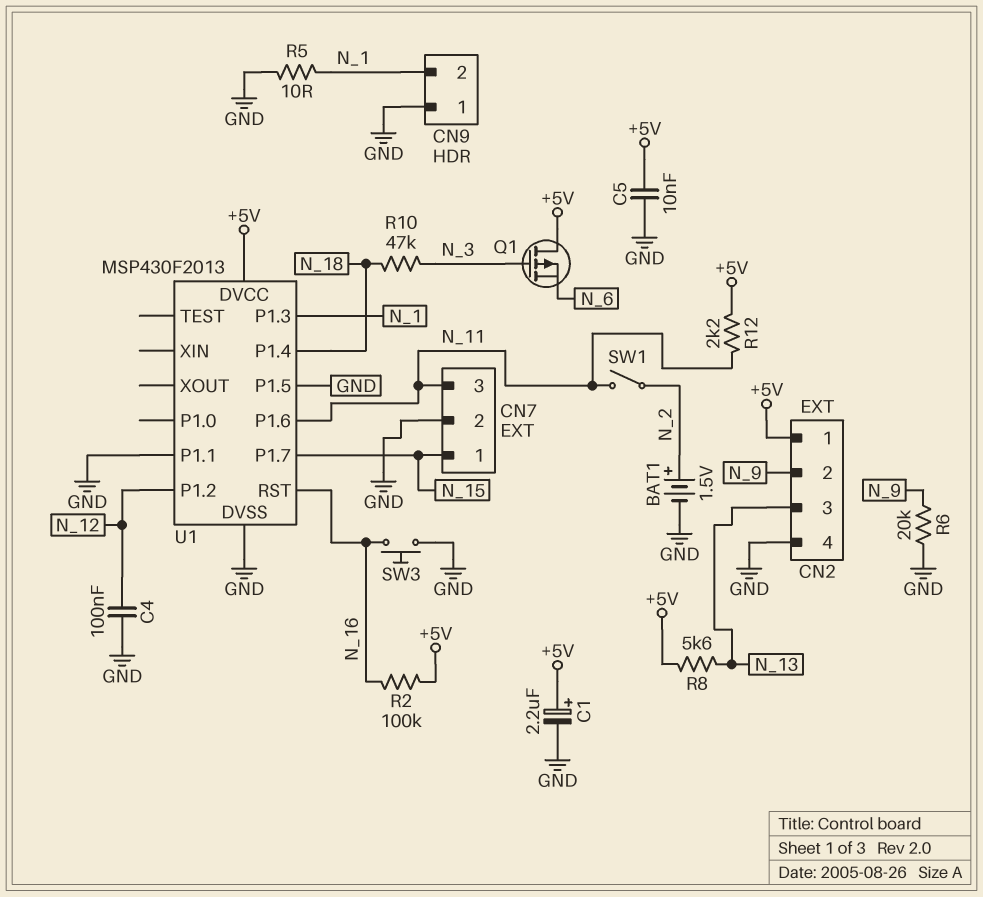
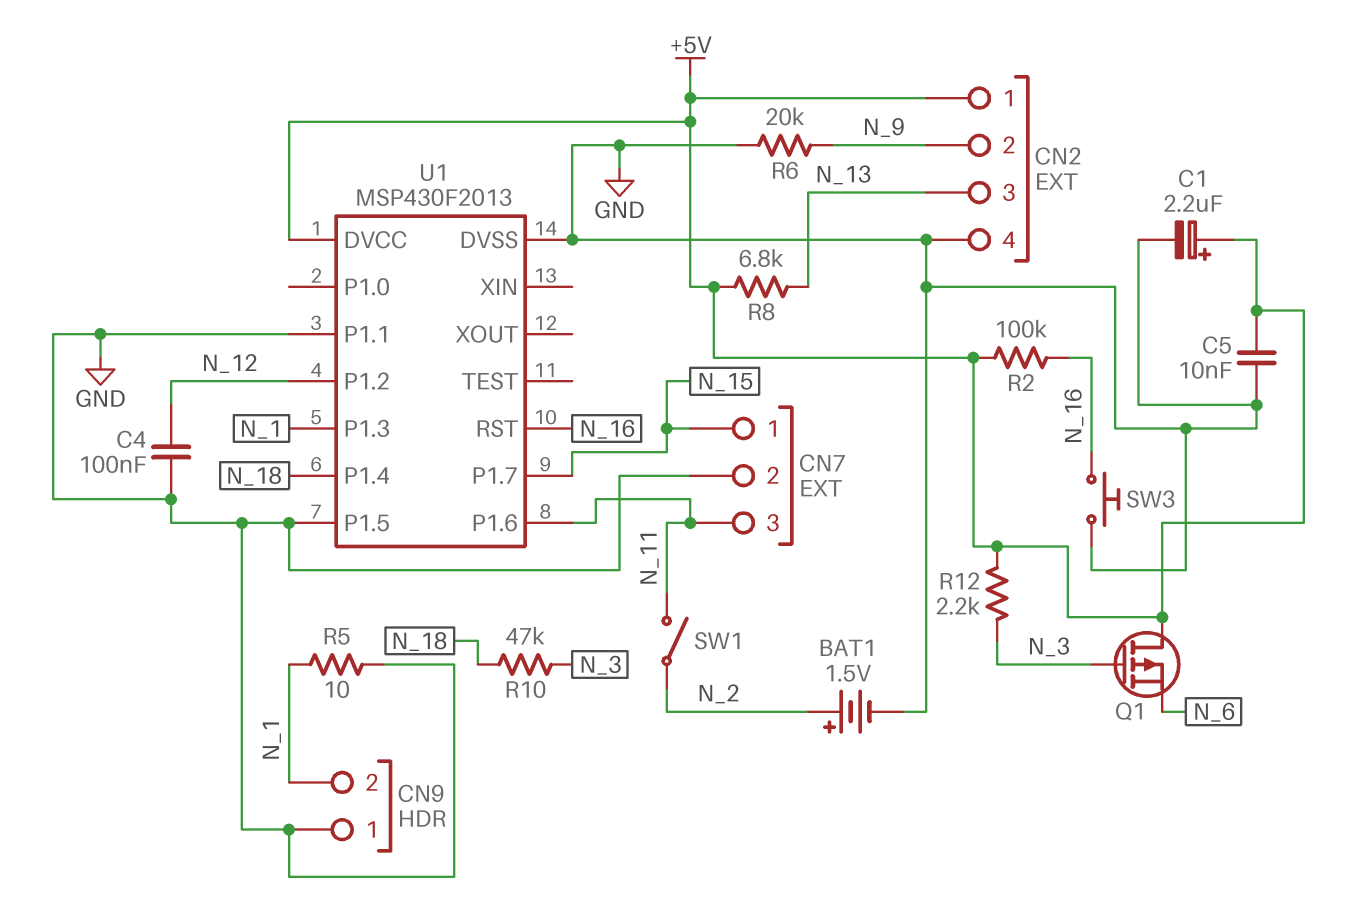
R8: 5.6k (+5V, N_13) -> 6.8k (+5V, N_13)
R12: 2.2k (+5V, N_11) -> 2.2k (+5V, N_3)

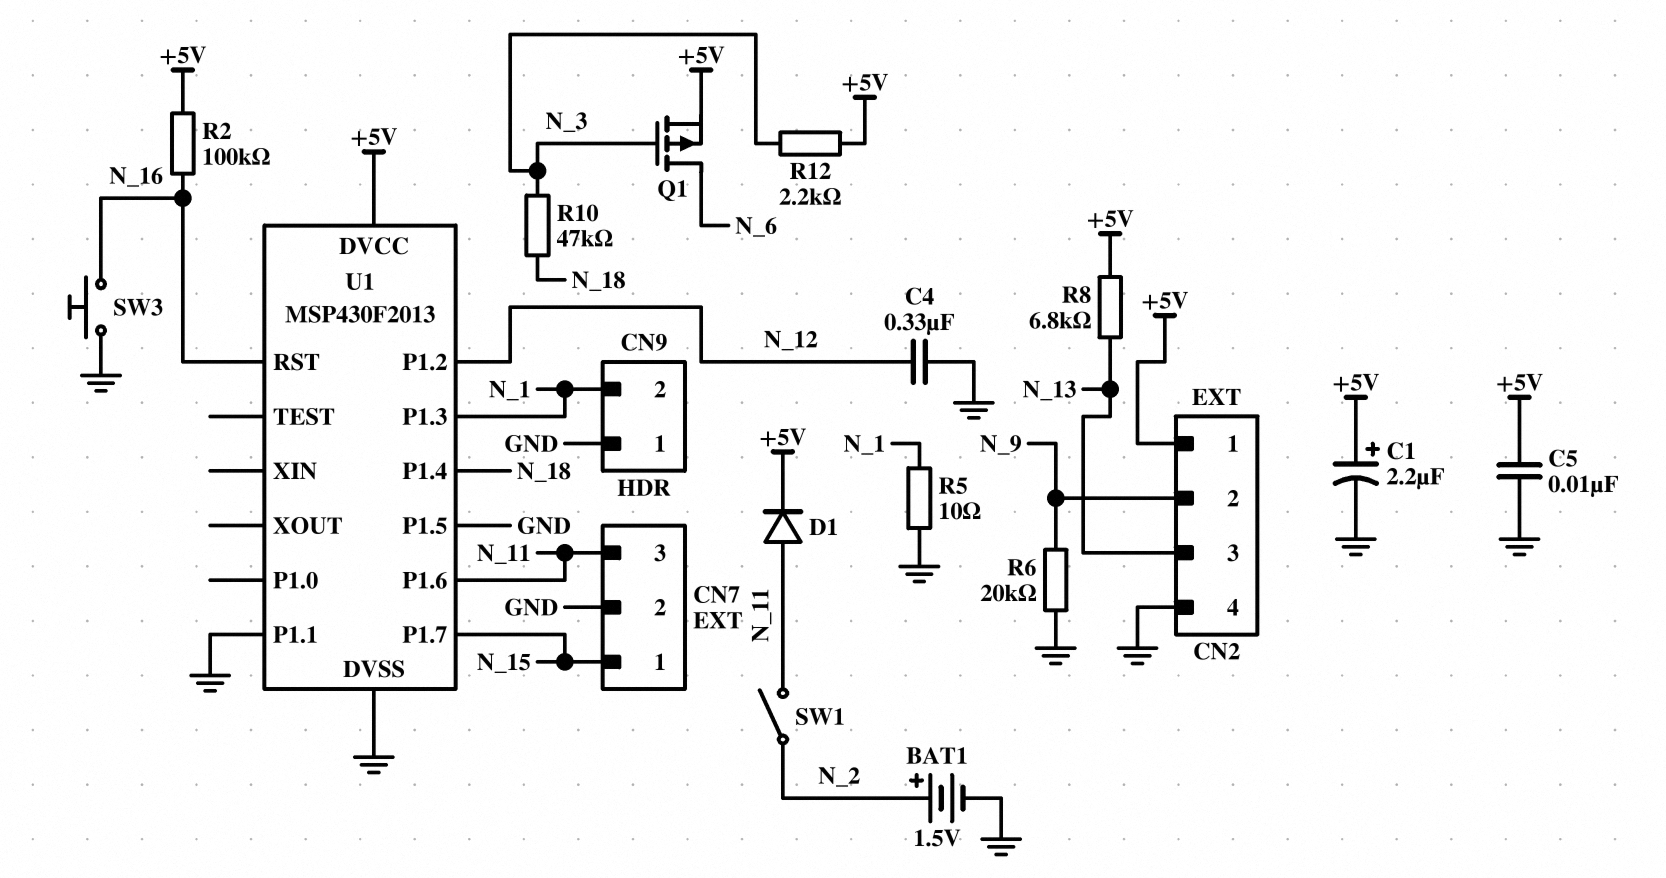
C4: 100nF (GND, N_12) -> 330nF (GND, N_12)
D1: none -> diode (A N_11, K +5V)
Q1: PMOS (G N_3, D +5V, S N_6) -> PMOS (G N_3, D N_6, S +5V)

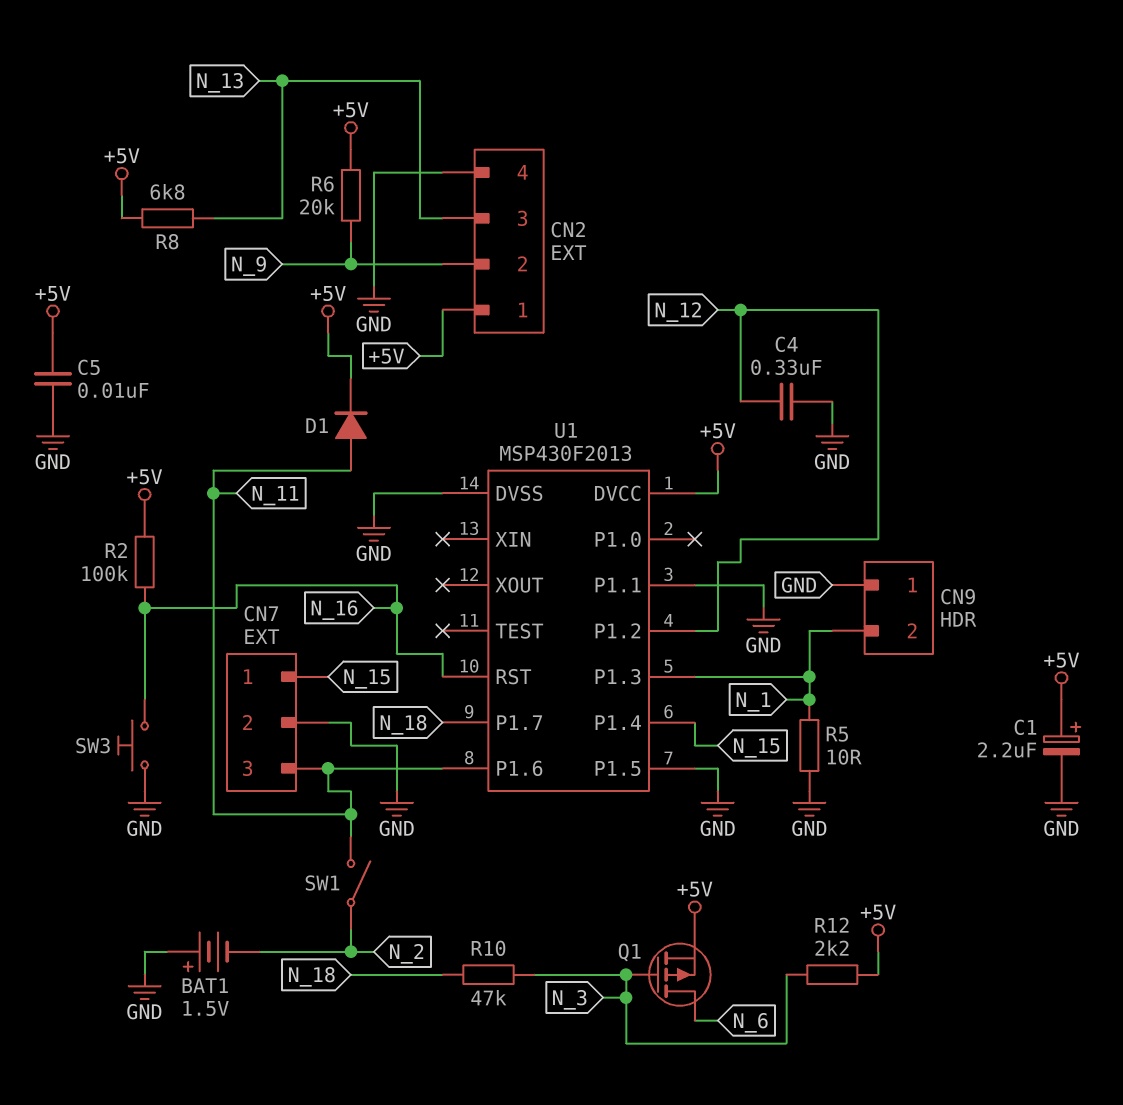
BAT1: 1.5V (plus N_2, minus GND) -> 1.5V (plus GND, minus N_2)
R6: 20k (GND, N_9) -> 20k (+5V, N_9)
U1 pin P1.4: N_18 -> N_15
U1 pin P1.7: N_15 -> N_18

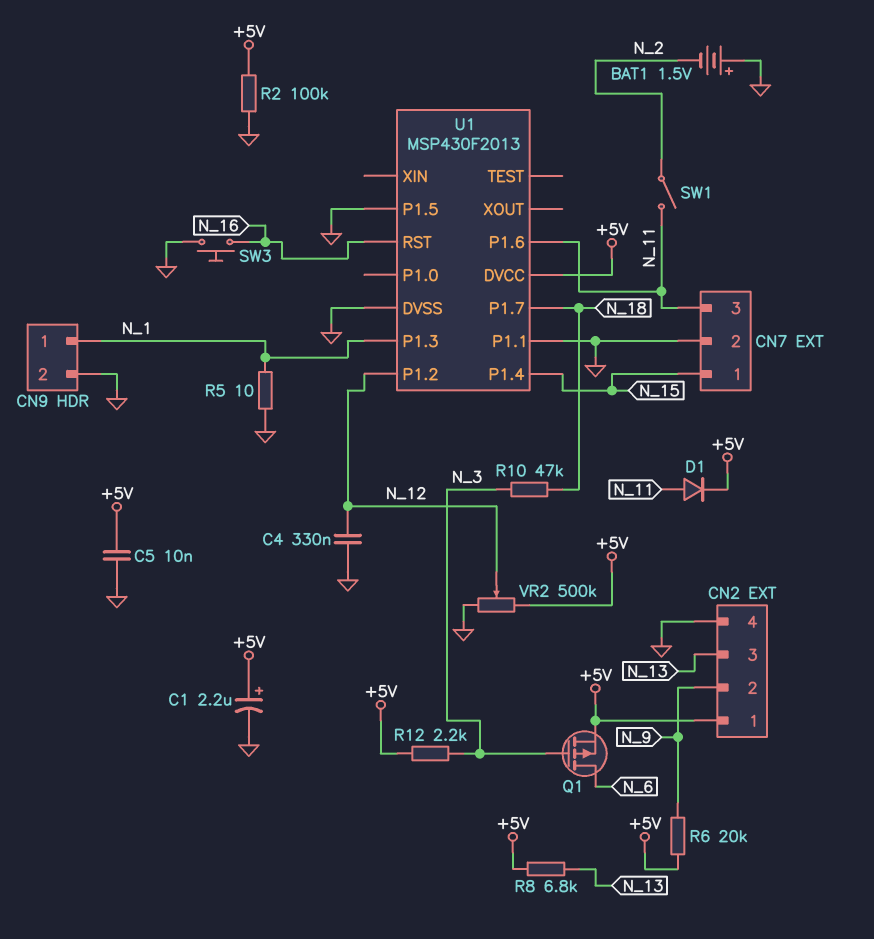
CN9 pin 1: GND -> N_1
CN9 pin 2: N_1 -> GND
R2: 100k (+5V, N_16) -> 100k (+5V, GND)
VR2: none -> 500k (+5V, GND, wiper N_12)

